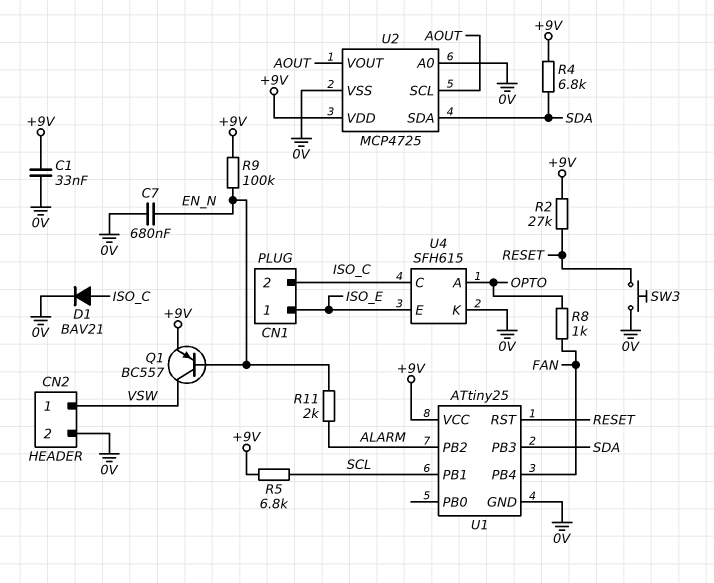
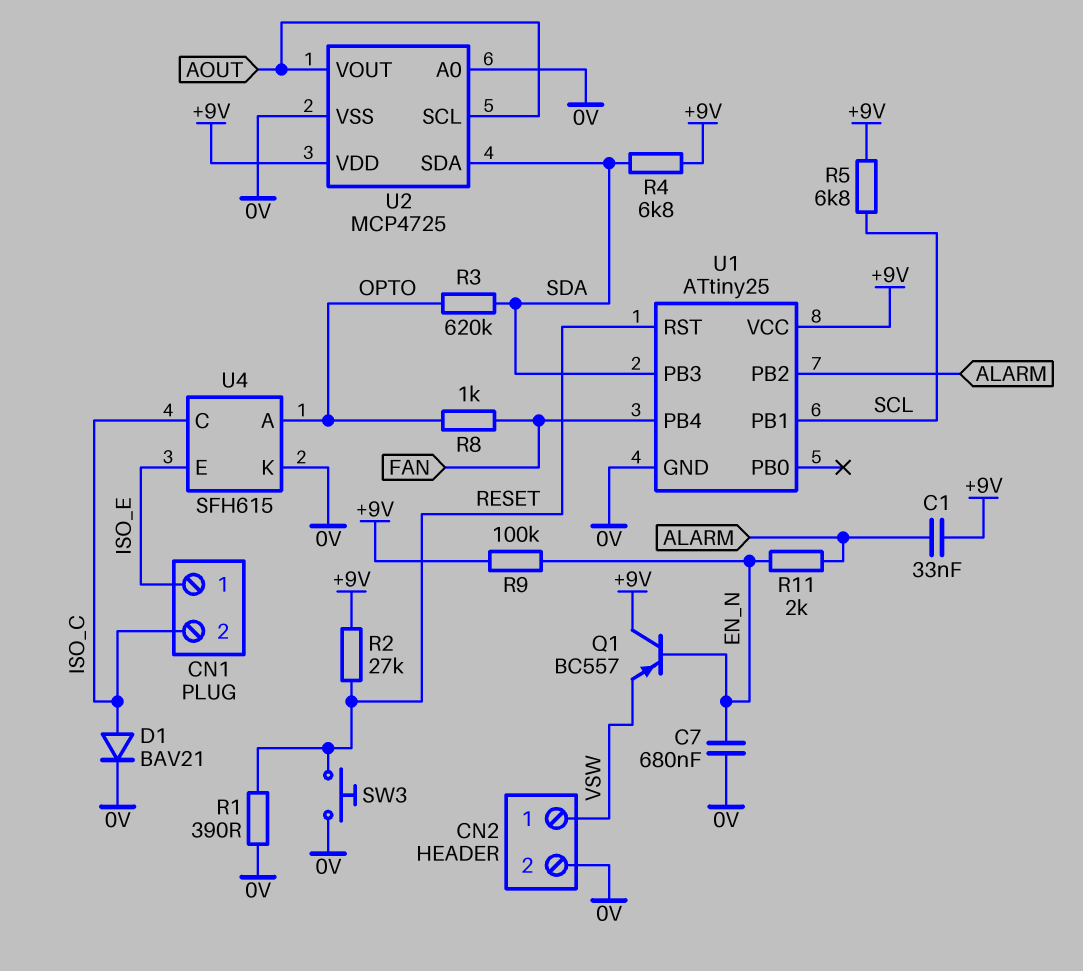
C1: 33nF (+9V, 0V) -> 33nF (+9V, ALARM)
Q1: PNP BC557 (B EN_N, C VSW, E +9V) -> PNP BC557 (B EN_N, C +9V, E VSW)
R1: none -> 390 (0V, RESET)
R3: none -> 620k (OPTO, SDA)

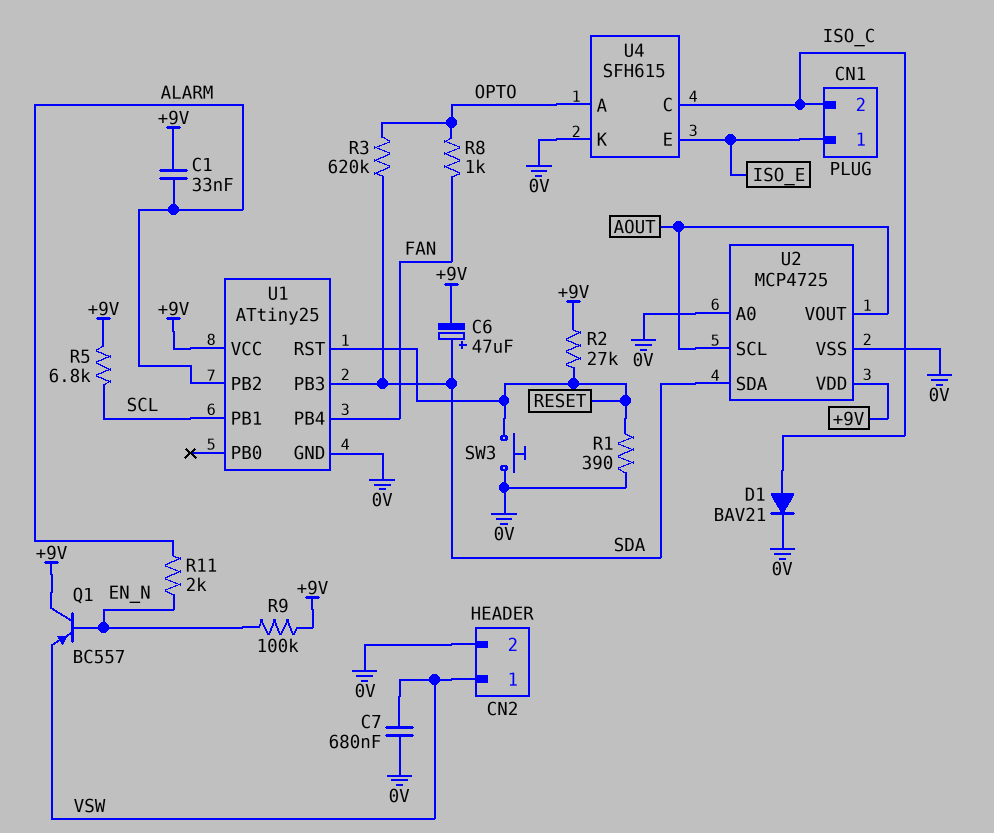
C6: none -> 47uF (plus SDA, minus +9V)
C7: 680nF (0V, EN_N) -> 680nF (0V, VSW)
R4: 6.8k (+9V, SDA) -> none

